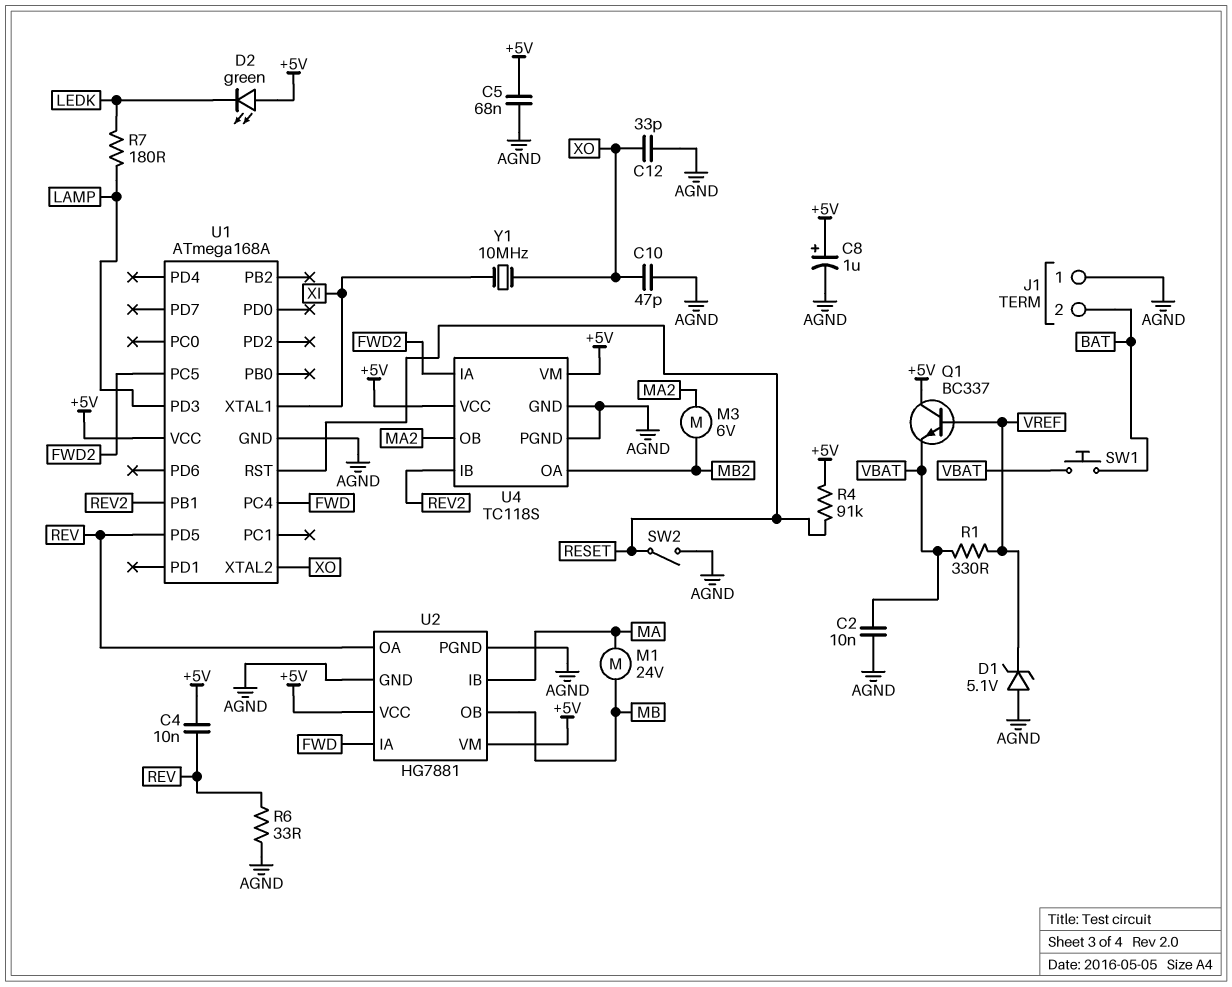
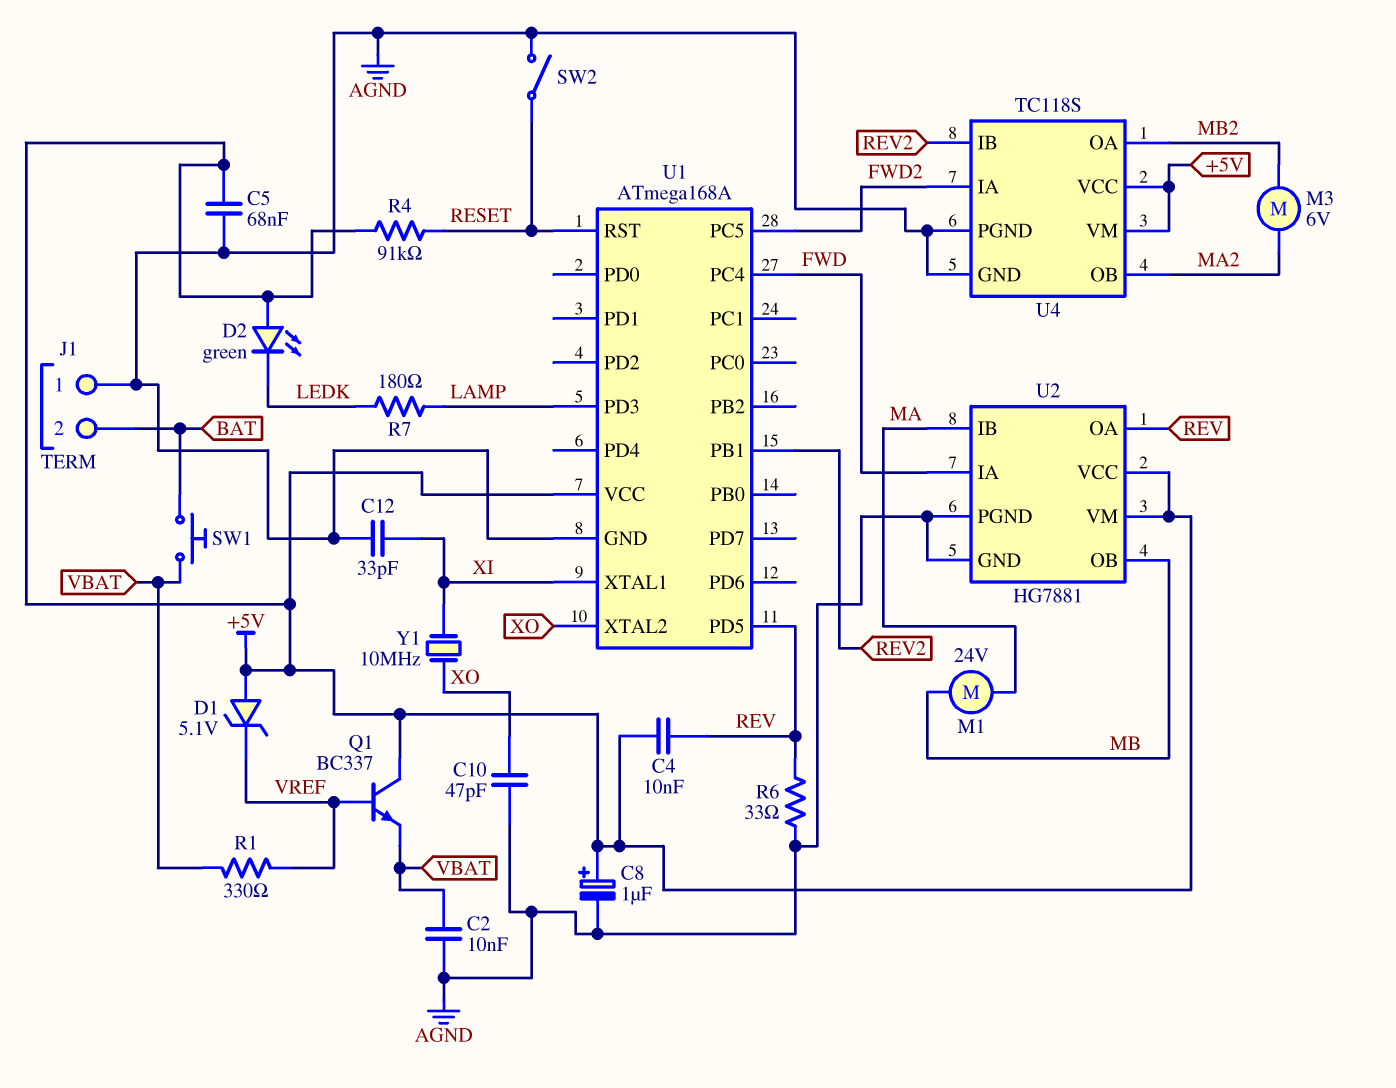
C12: 33pF (AGND, XO) -> 33pF (AGND, XI)
D1: zener 5.1V (A AGND, K VREF) -> zener 5.1V (A +5V, K VREF)

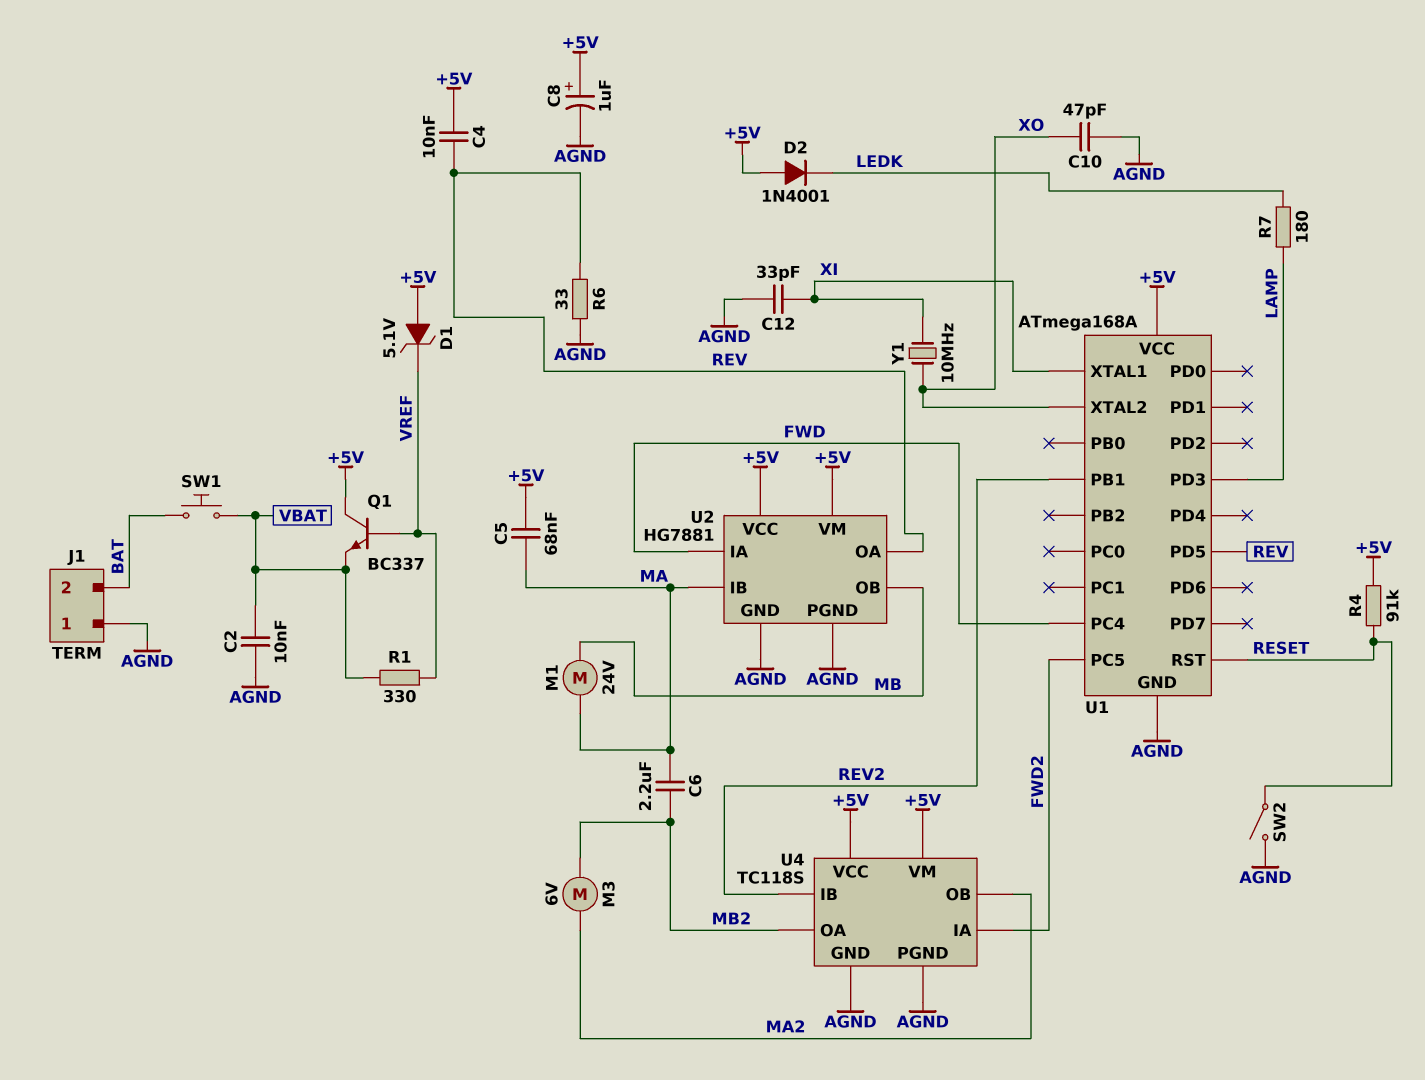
C5: 68nF (+5V, AGND) -> 68nF (+5V, MA)
C6: none -> 2.2uF (MA, MB2)
D2: LED green (A +5V, K LEDK) -> diode 1N4001 (A +5V, K LEDK)

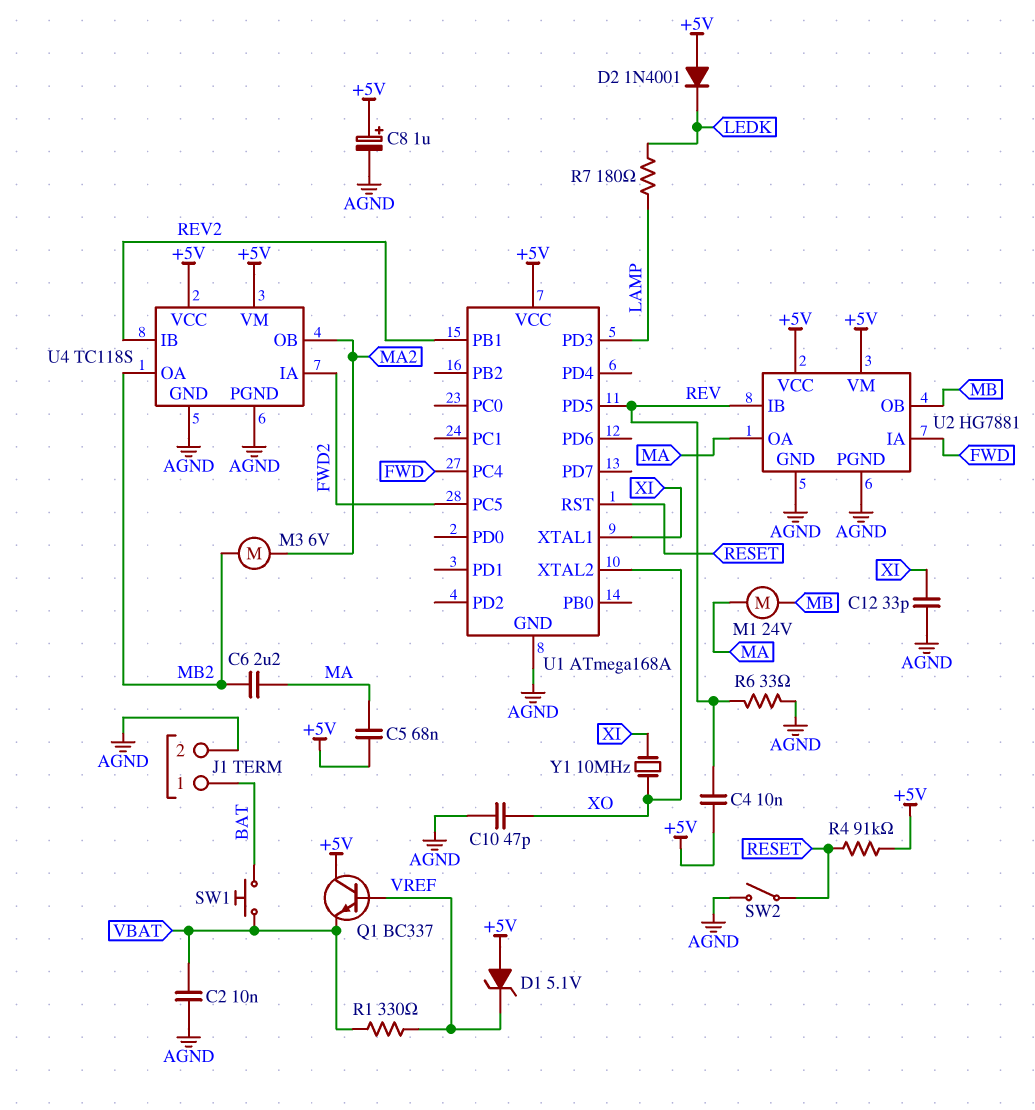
J1 pin 1: AGND -> BAT
J1 pin 2: BAT -> AGND
U2 pin IB: MA -> REV
U2 pin OA: REV -> MA

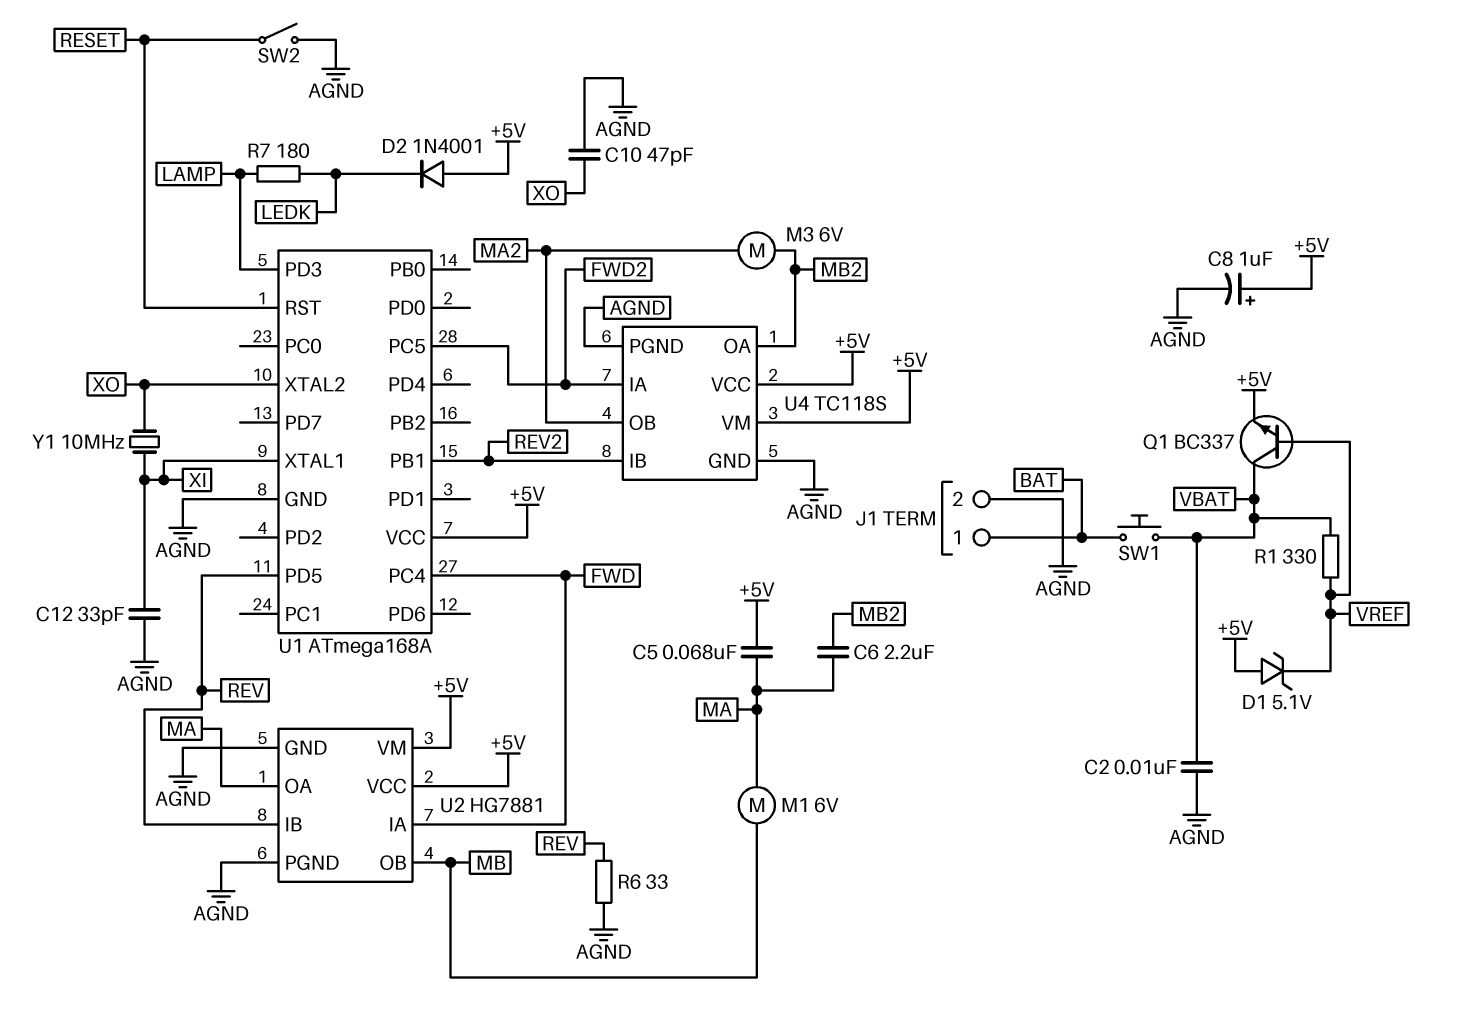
C4: 10nF (+5V, REV) -> none
M1: motor 24V (MA, MB) -> motor 6V (MA, MB)
Q1: NPN BC337 (B VREF, C +5V, E VBAT) -> NPN BC337 (B VREF, C VBAT, E +5V)
R4: 91k (+5V, RESET) -> none

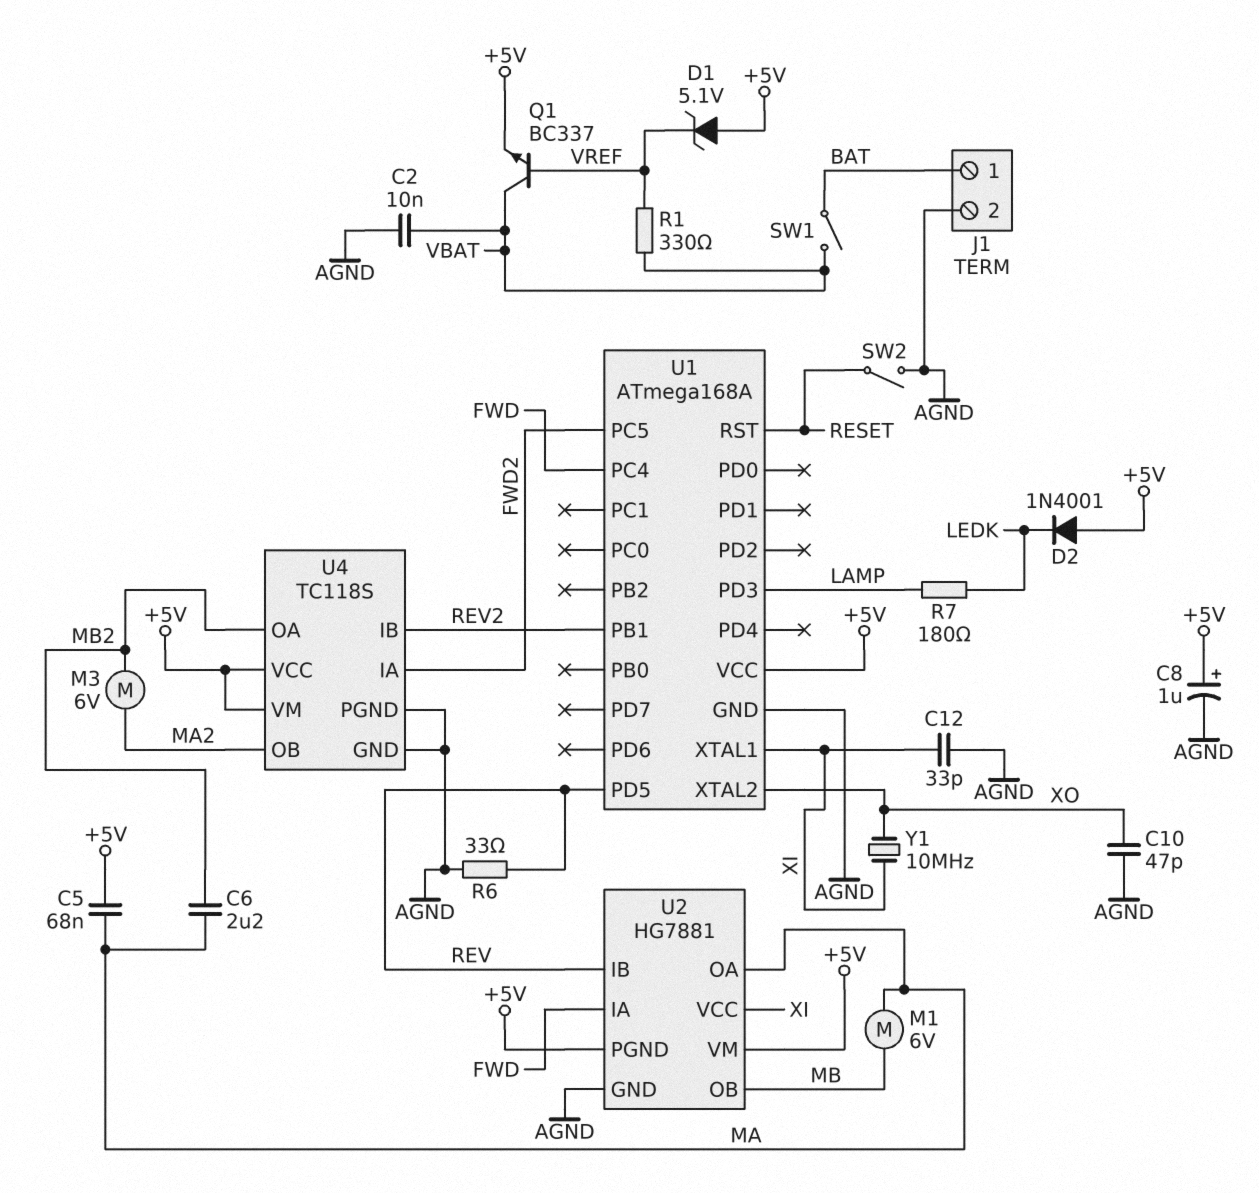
SW1: button (BAT, VBAT) -> switch (BAT, VBAT)
U2 pin PGND: AGND -> +5V
U2 pin VCC: +5V -> XI

